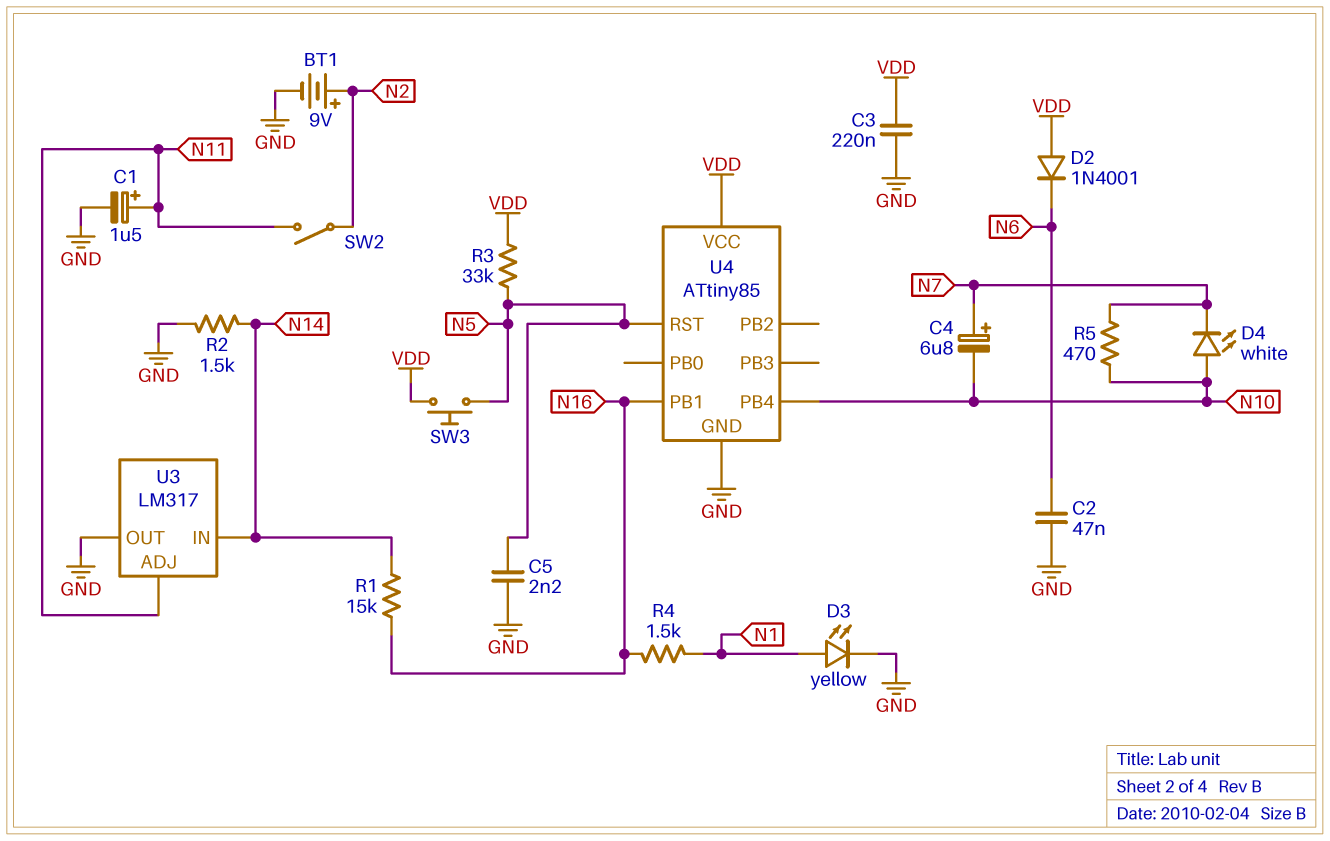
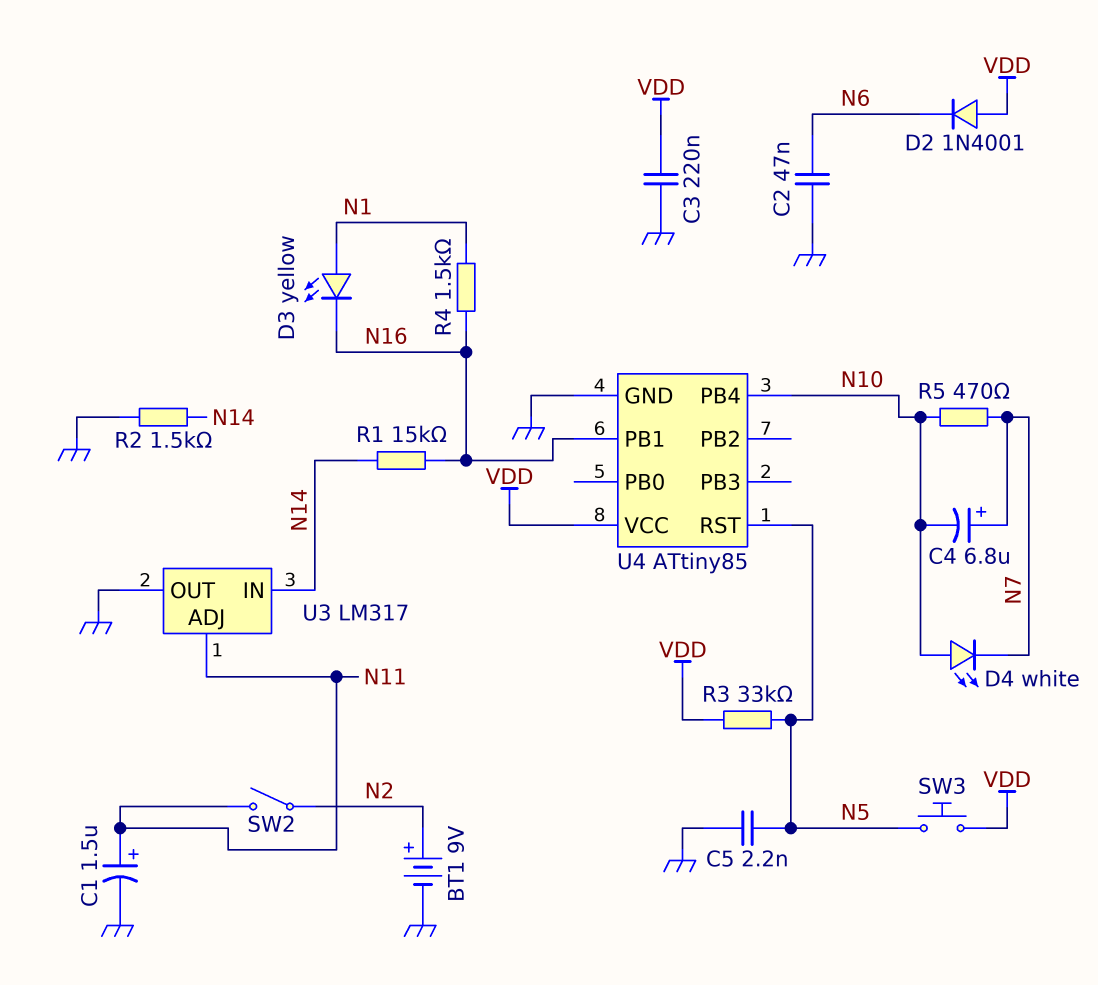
D3: LED yellow (A N1, K GND) -> LED yellow (A N1, K N16)

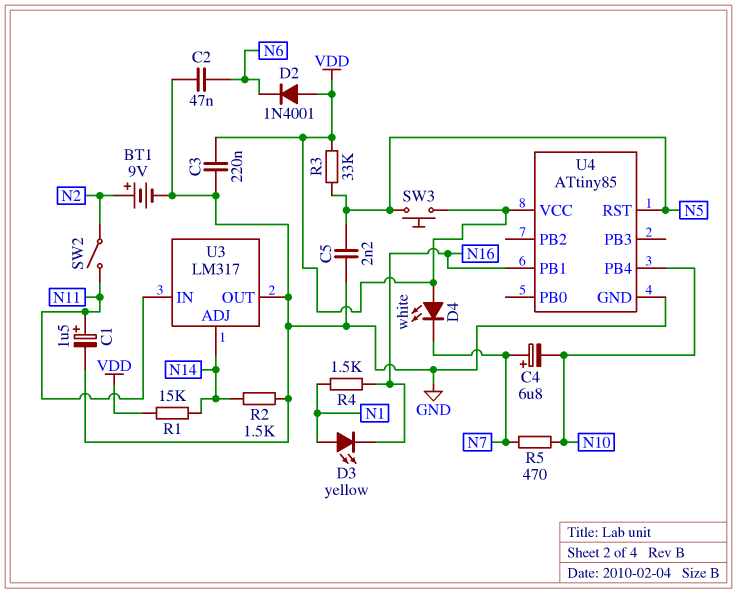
D4: LED white (A N10, K N7) -> LED white (A VDD, K N7)
R1: 15k (N14, N16) -> 15k (N14, VDD)
U3 pin ADJ: N11 -> N14
U3 pin IN: N14 -> N11

